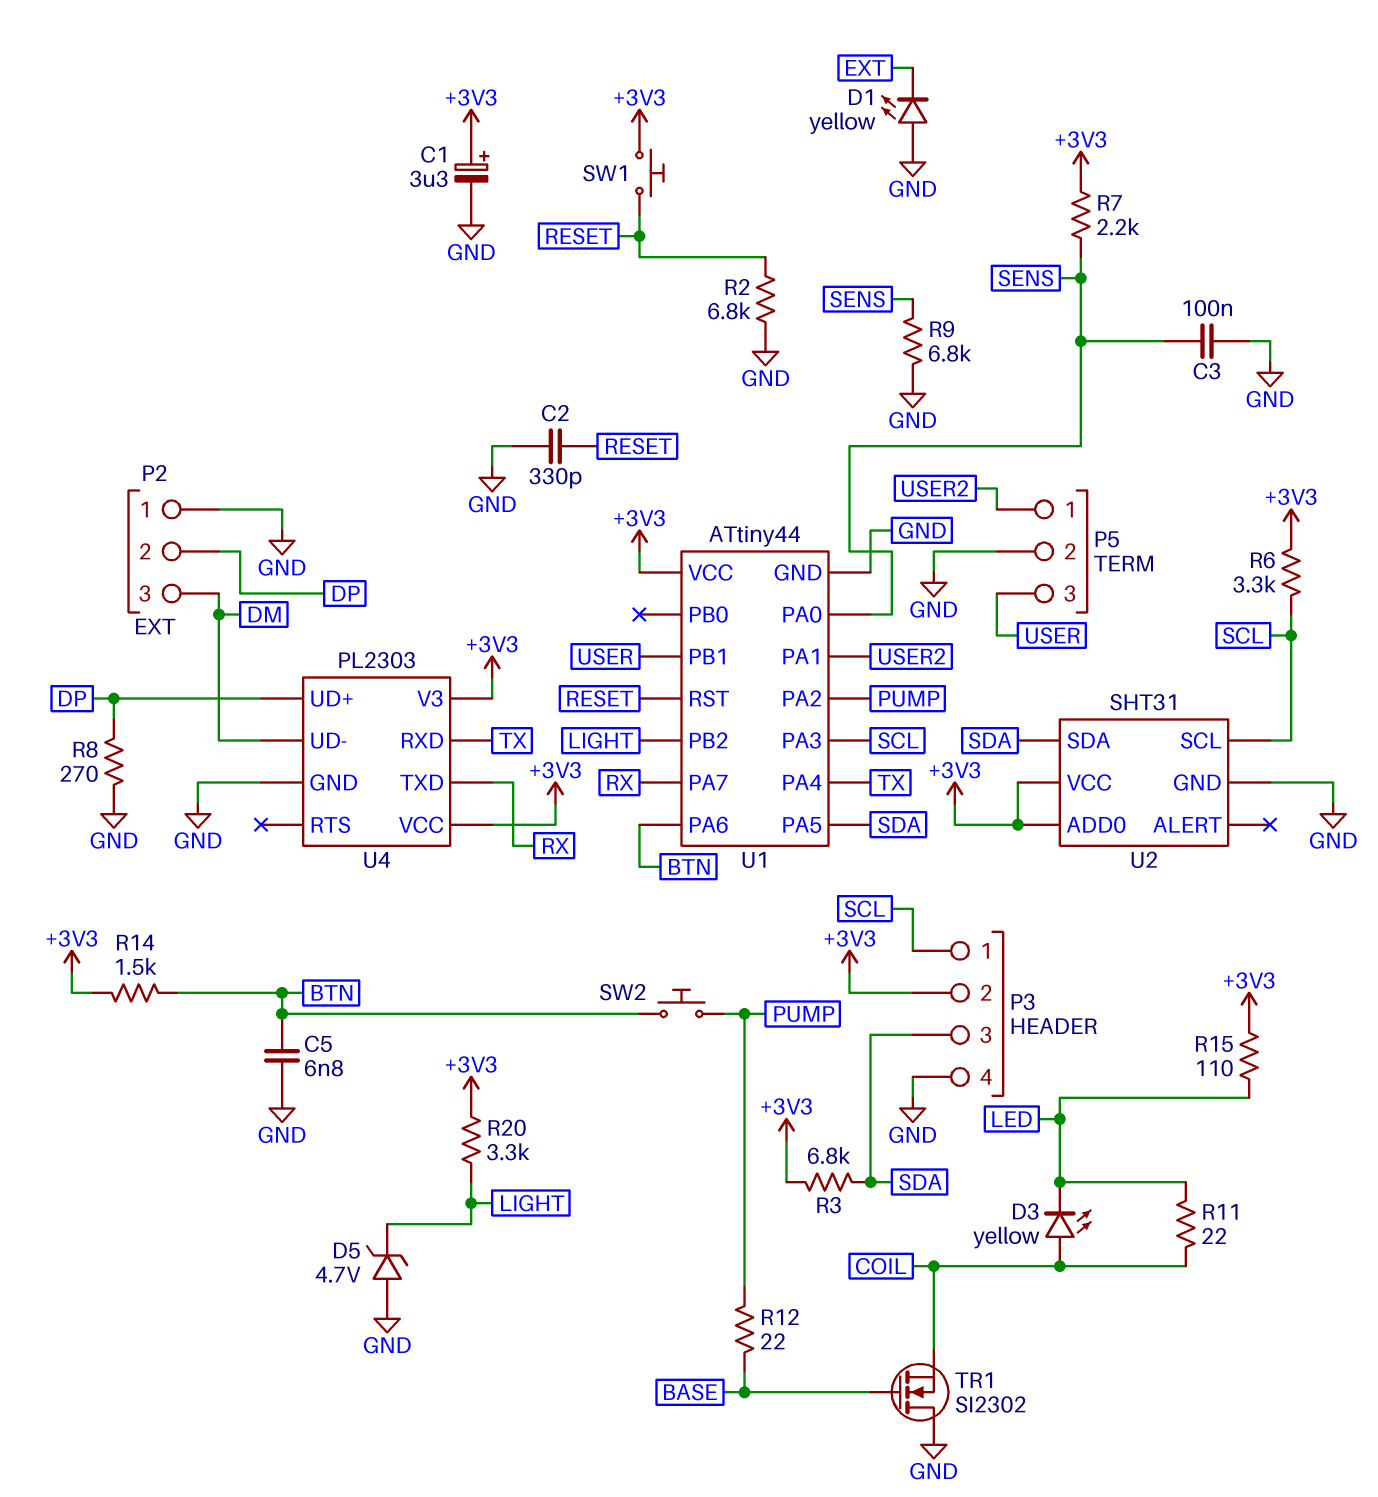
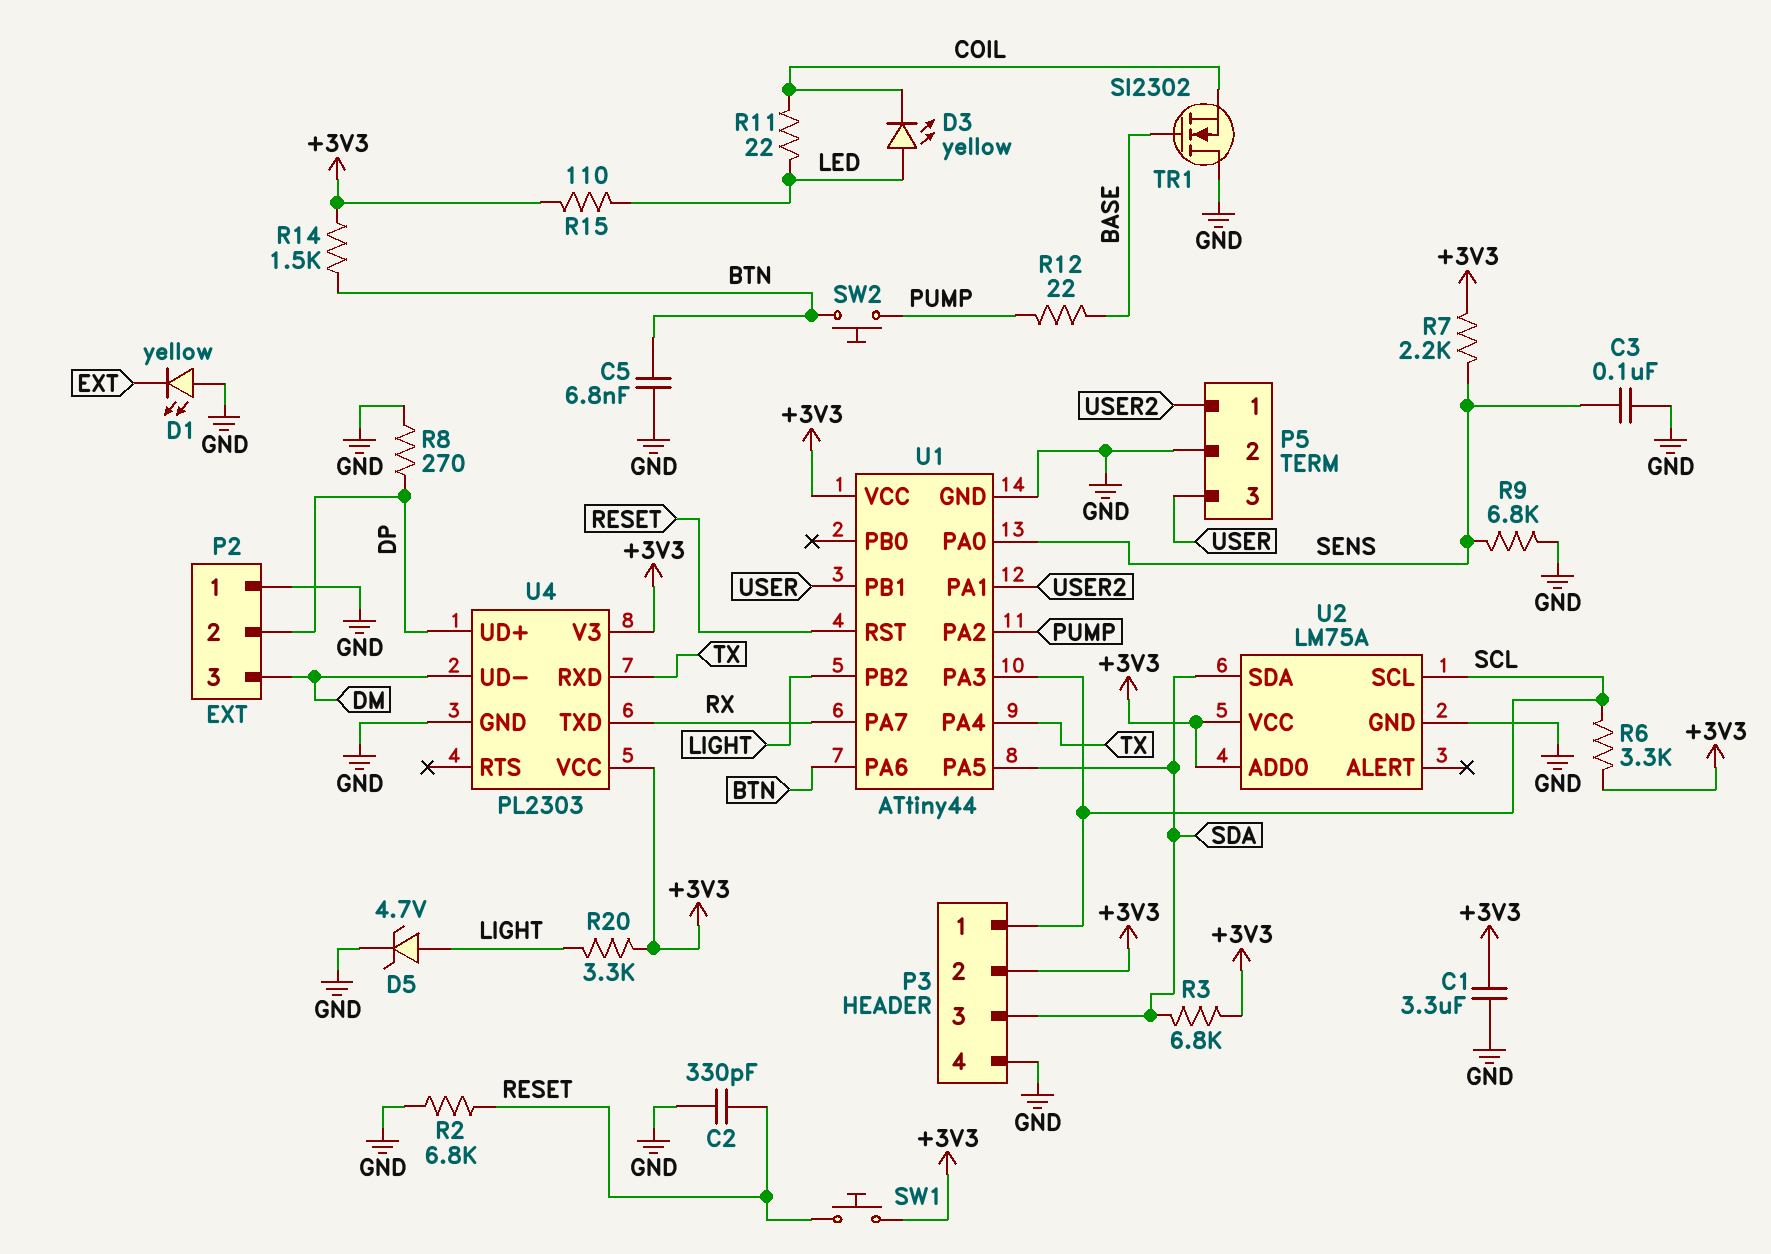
C1: 3.3uF (plus +3V3, minus GND) -> 3.3uF (+3V3, GND)
D3: LED yellow (A COIL, K LED) -> LED yellow (A LED, K COIL)
D5: zener 4.7V (A GND, K LIGHT) -> zener 4.7V (A LIGHT, K GND)
U2: SHT31 -> LM75A

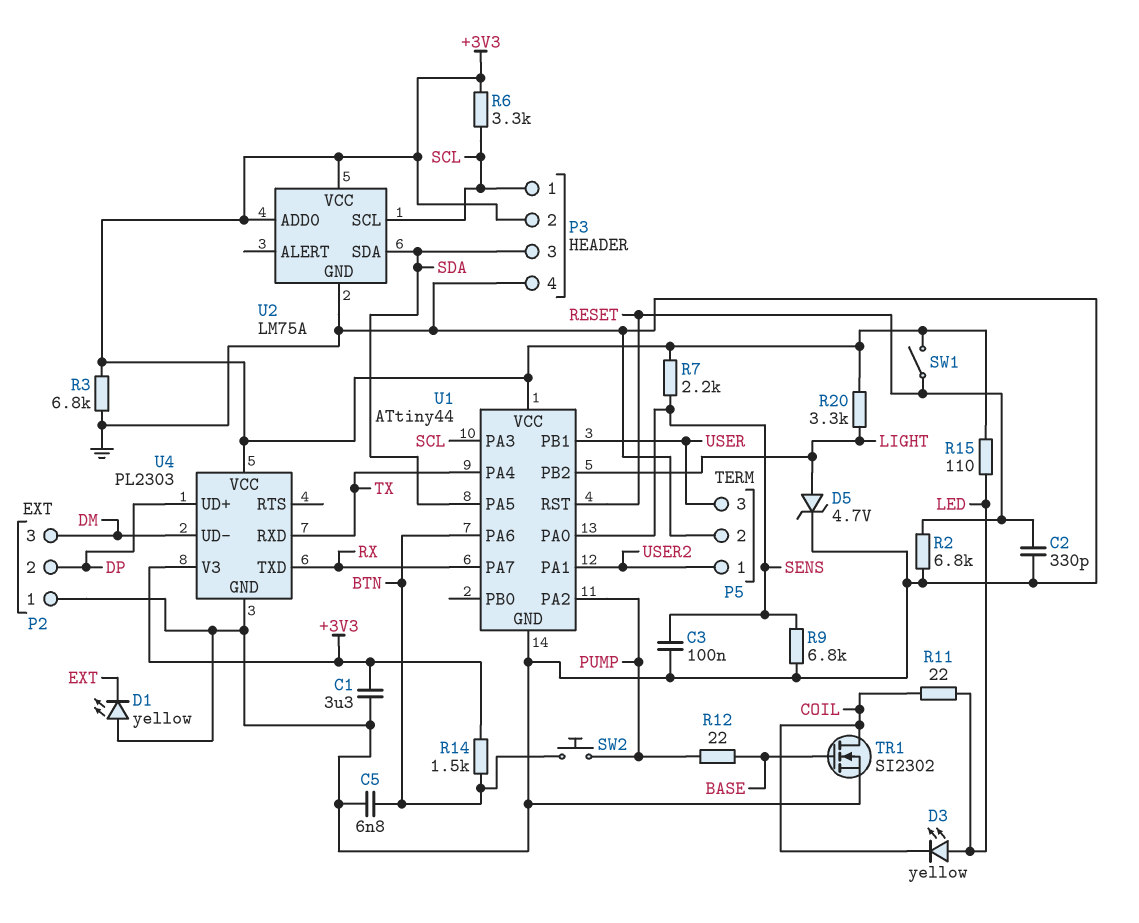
R3: 6.8k (+3V3, SDA) -> 6.8k (+3V3, GND)
R8: 270 (DP, GND) -> none
SW1: button (+3V3, RESET) -> switch (+3V3, RESET)
TR1: NMOS SI2302 (G BASE, D GND, S COIL) -> NMOS SI2302 (G BASE, D COIL, S GND)

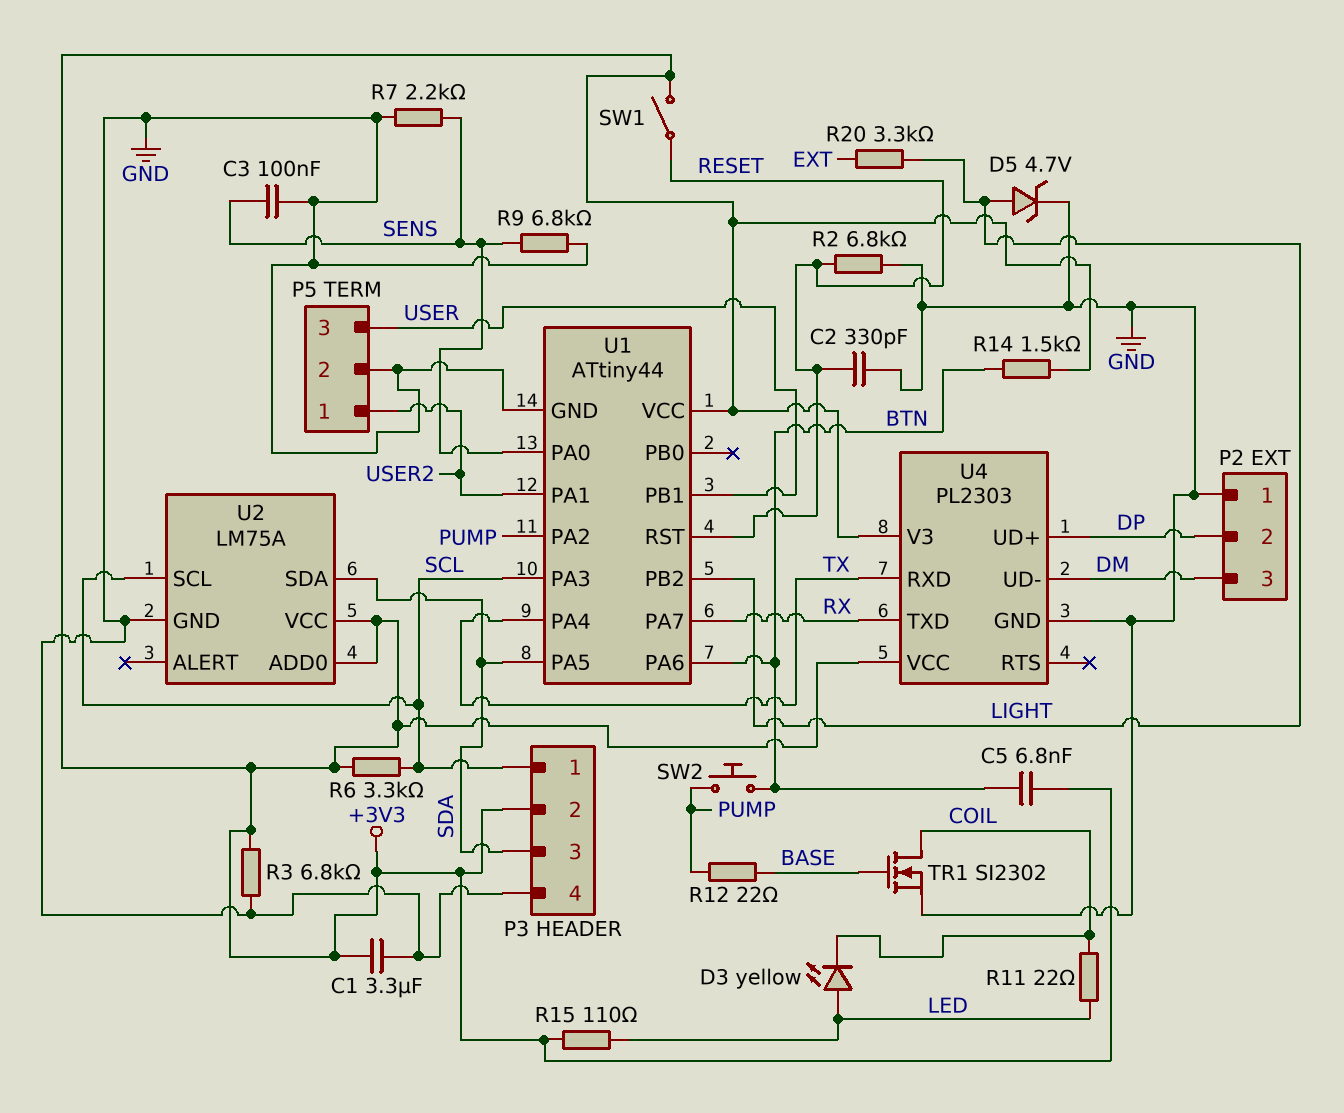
C5: 6.8nF (BTN, GND) -> 6.8nF (+3V3, BTN)
D1: LED yellow (A GND, K EXT) -> none
R7: 2.2k (+3V3, SENS) -> 2.2k (GND, SENS)
R20: 3.3k (+3V3, LIGHT) -> 3.3k (EXT, LIGHT)

